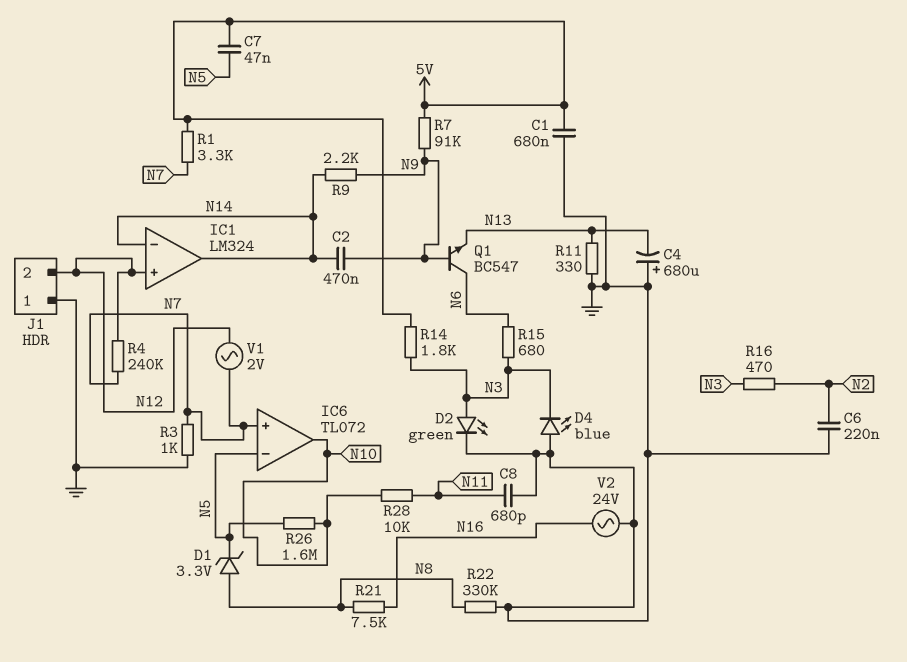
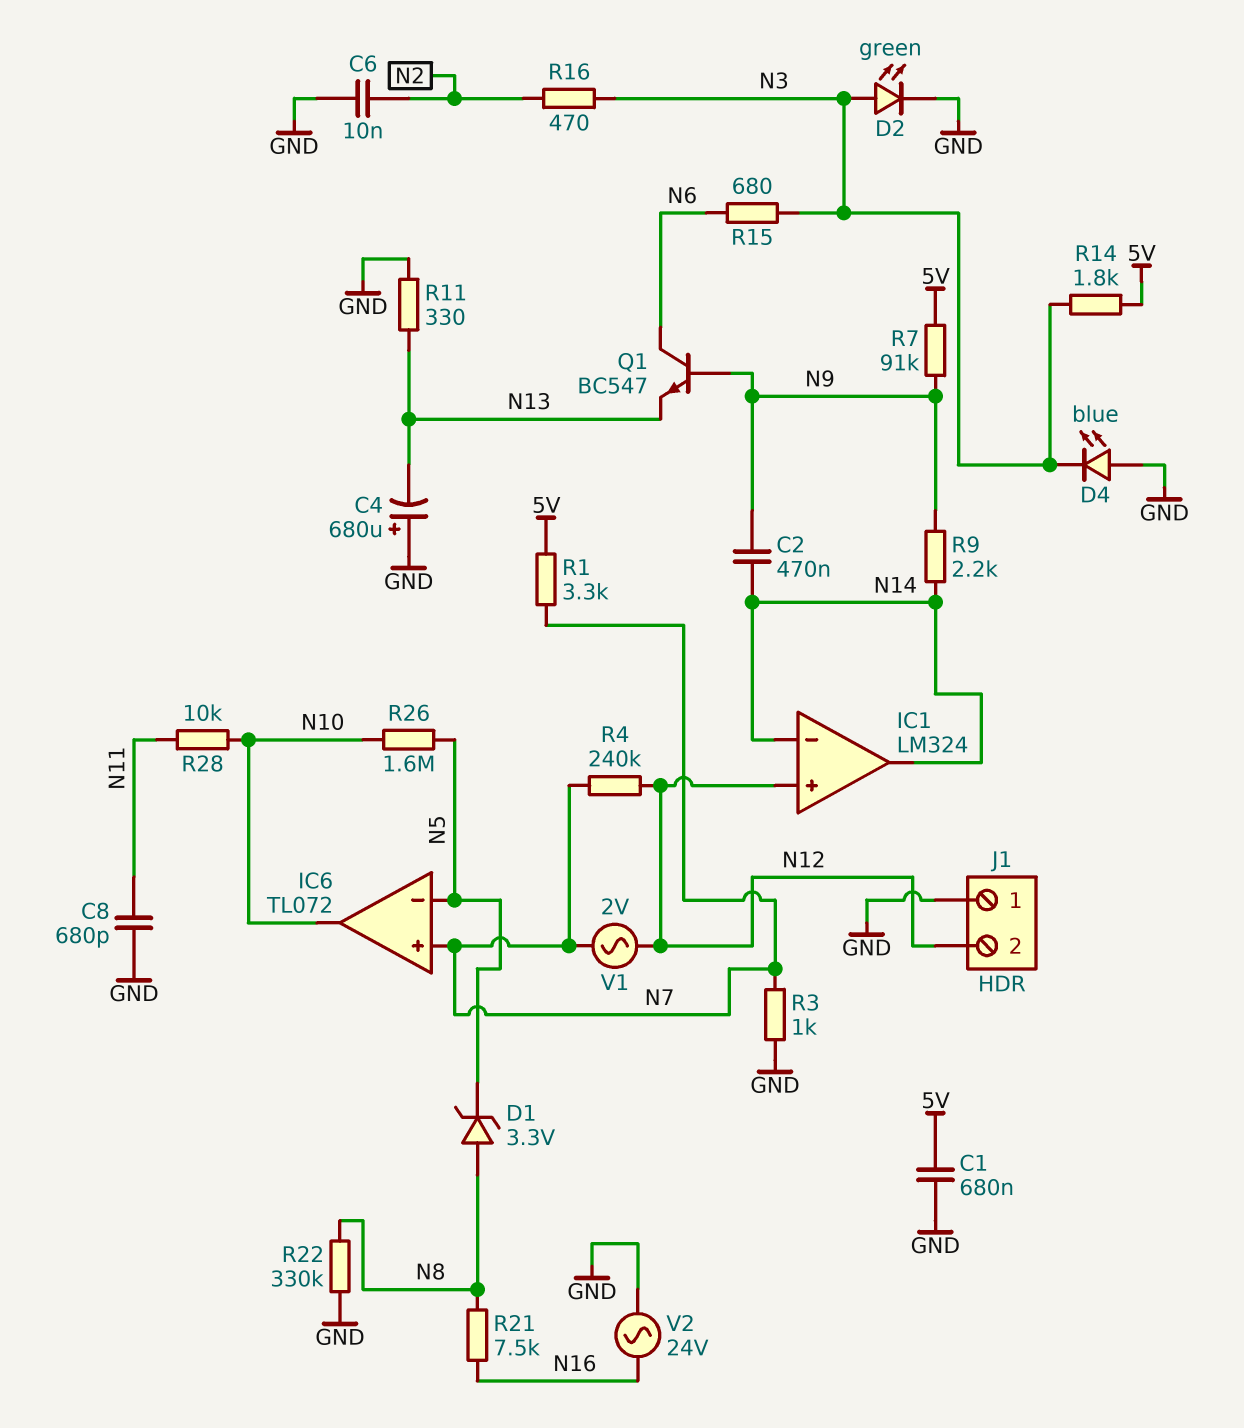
C6: 220nF (GND, N2) -> 10nF (GND, N2)
C7: 47nF (5V, N5) -> none

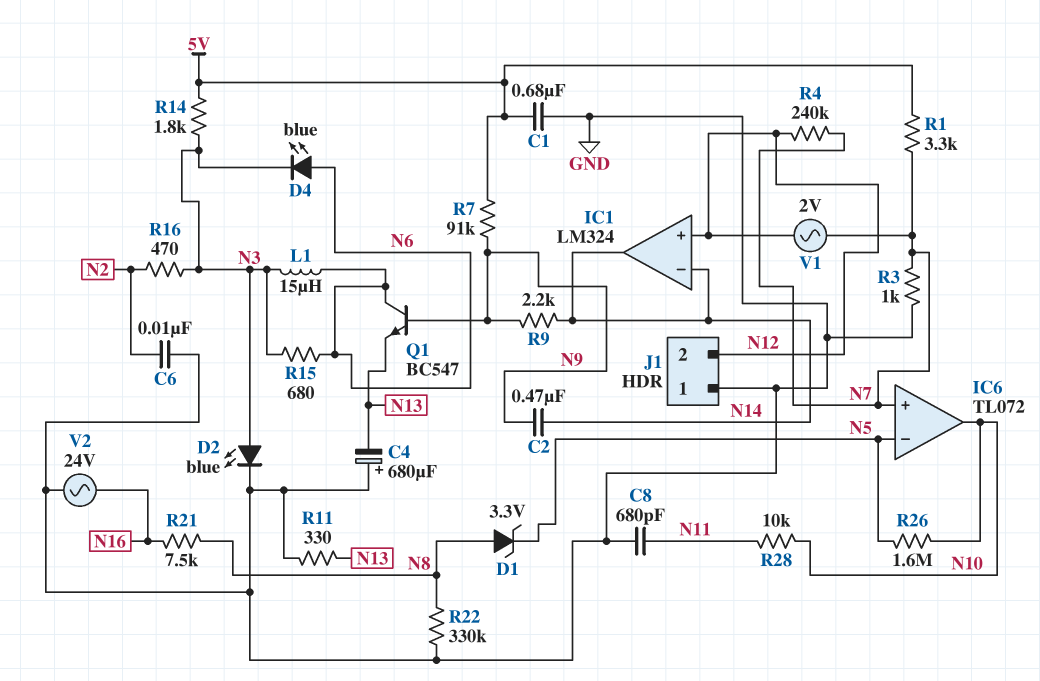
D2: LED green (A N3, K GND) -> LED blue (A N3, K GND)
D4: LED blue (A GND, K N3) -> LED blue (A N6, K N3)
L1: none -> 15uH (N3, N6)

